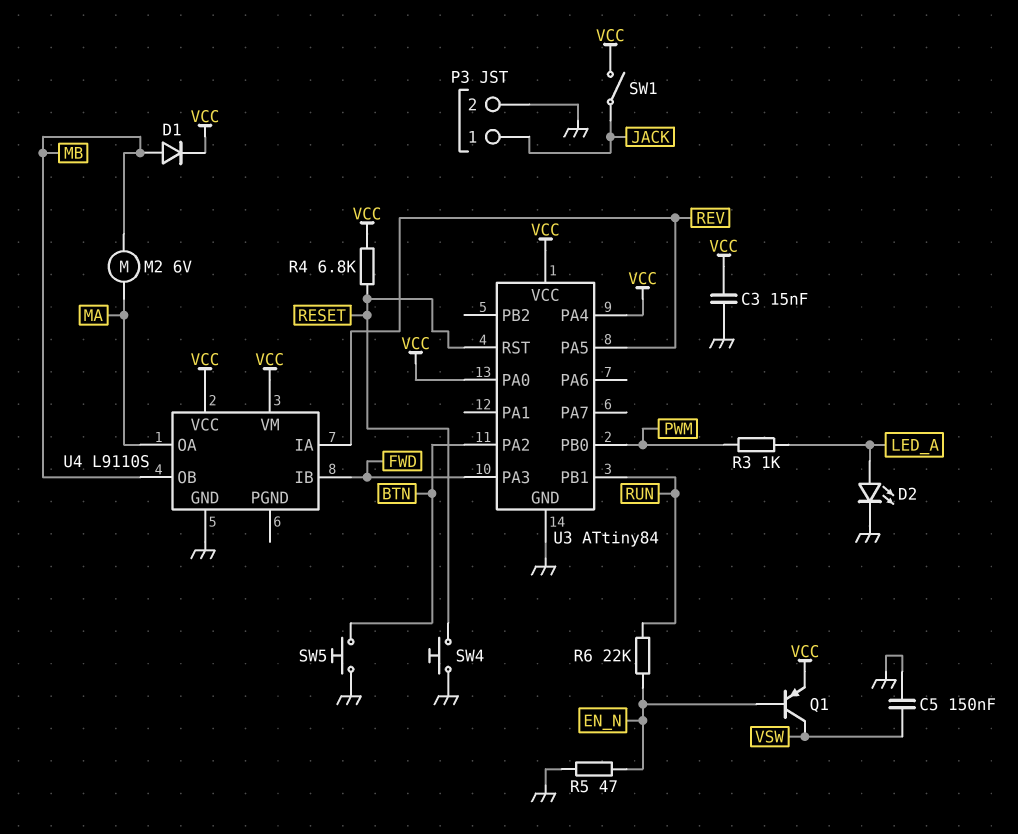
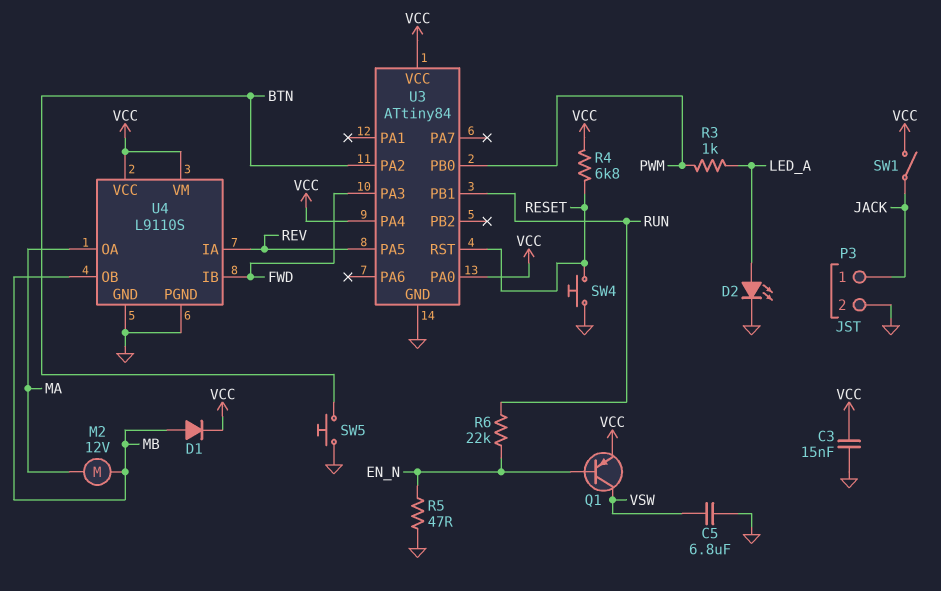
C5: 150nF (GND, VSW) -> 6.8uF (GND, VSW)
M2: motor 6V (MA, MB) -> motor 12V (MA, MB)
U4 pin PGND: none -> GND

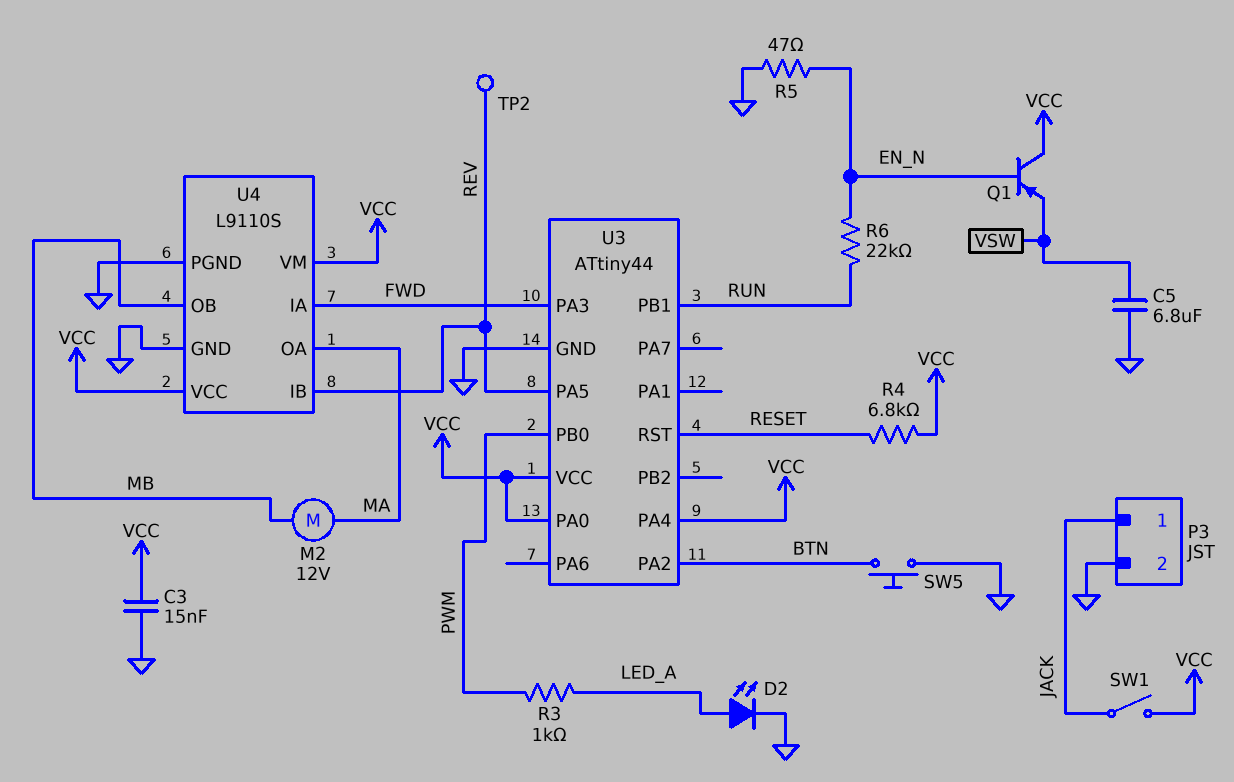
D1: diode (A MB, K VCC) -> none
Q1: PNP (B EN_N, C VSW, E VCC) -> PNP (B EN_N, C VCC, E VSW)
SW4: button (GND, RESET) -> none
TP2: none -> test point (REV)
U3: ATtiny84 -> ATtiny44
U4 pin IA: REV -> FWD
U4 pin IB: FWD -> REV

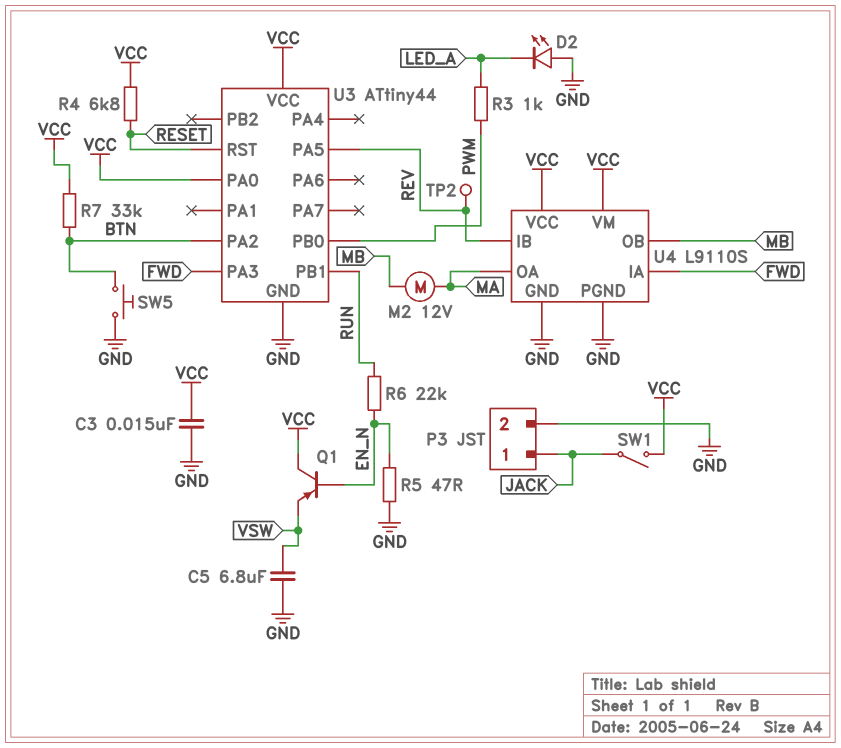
D2: LED (A LED_A, K GND) -> LED (A GND, K LED_A)
R7: none -> 33k (BTN, VCC)
U3 pin PA4: VCC -> none

